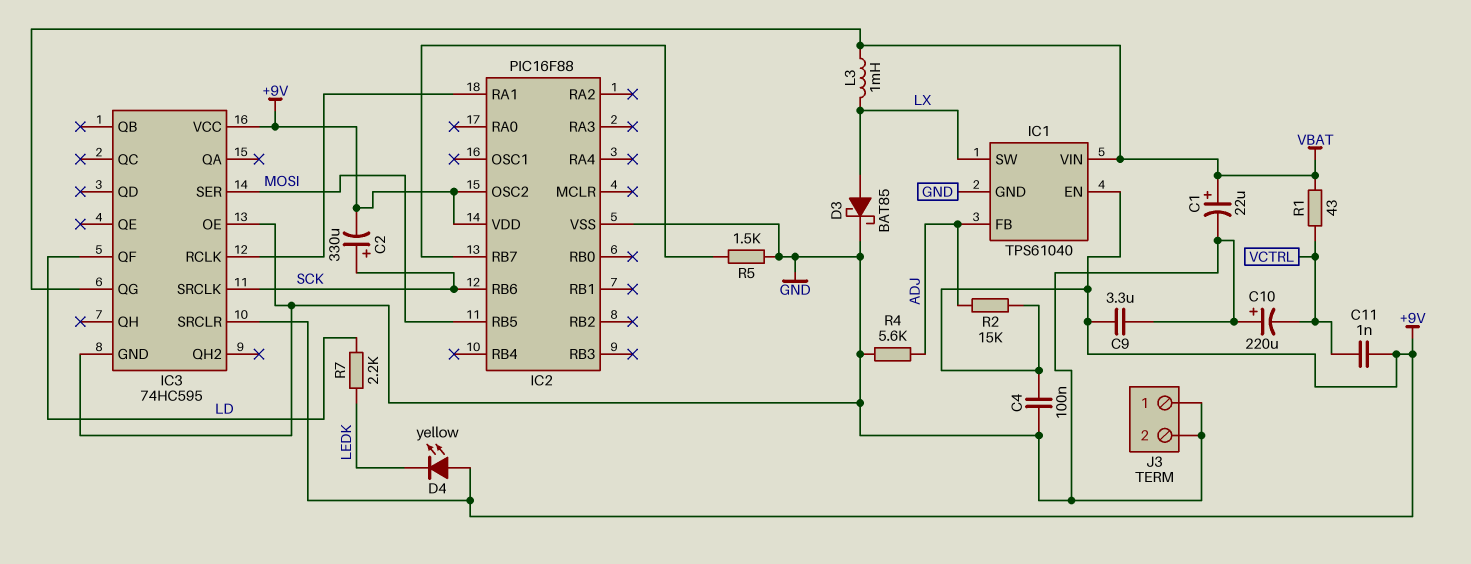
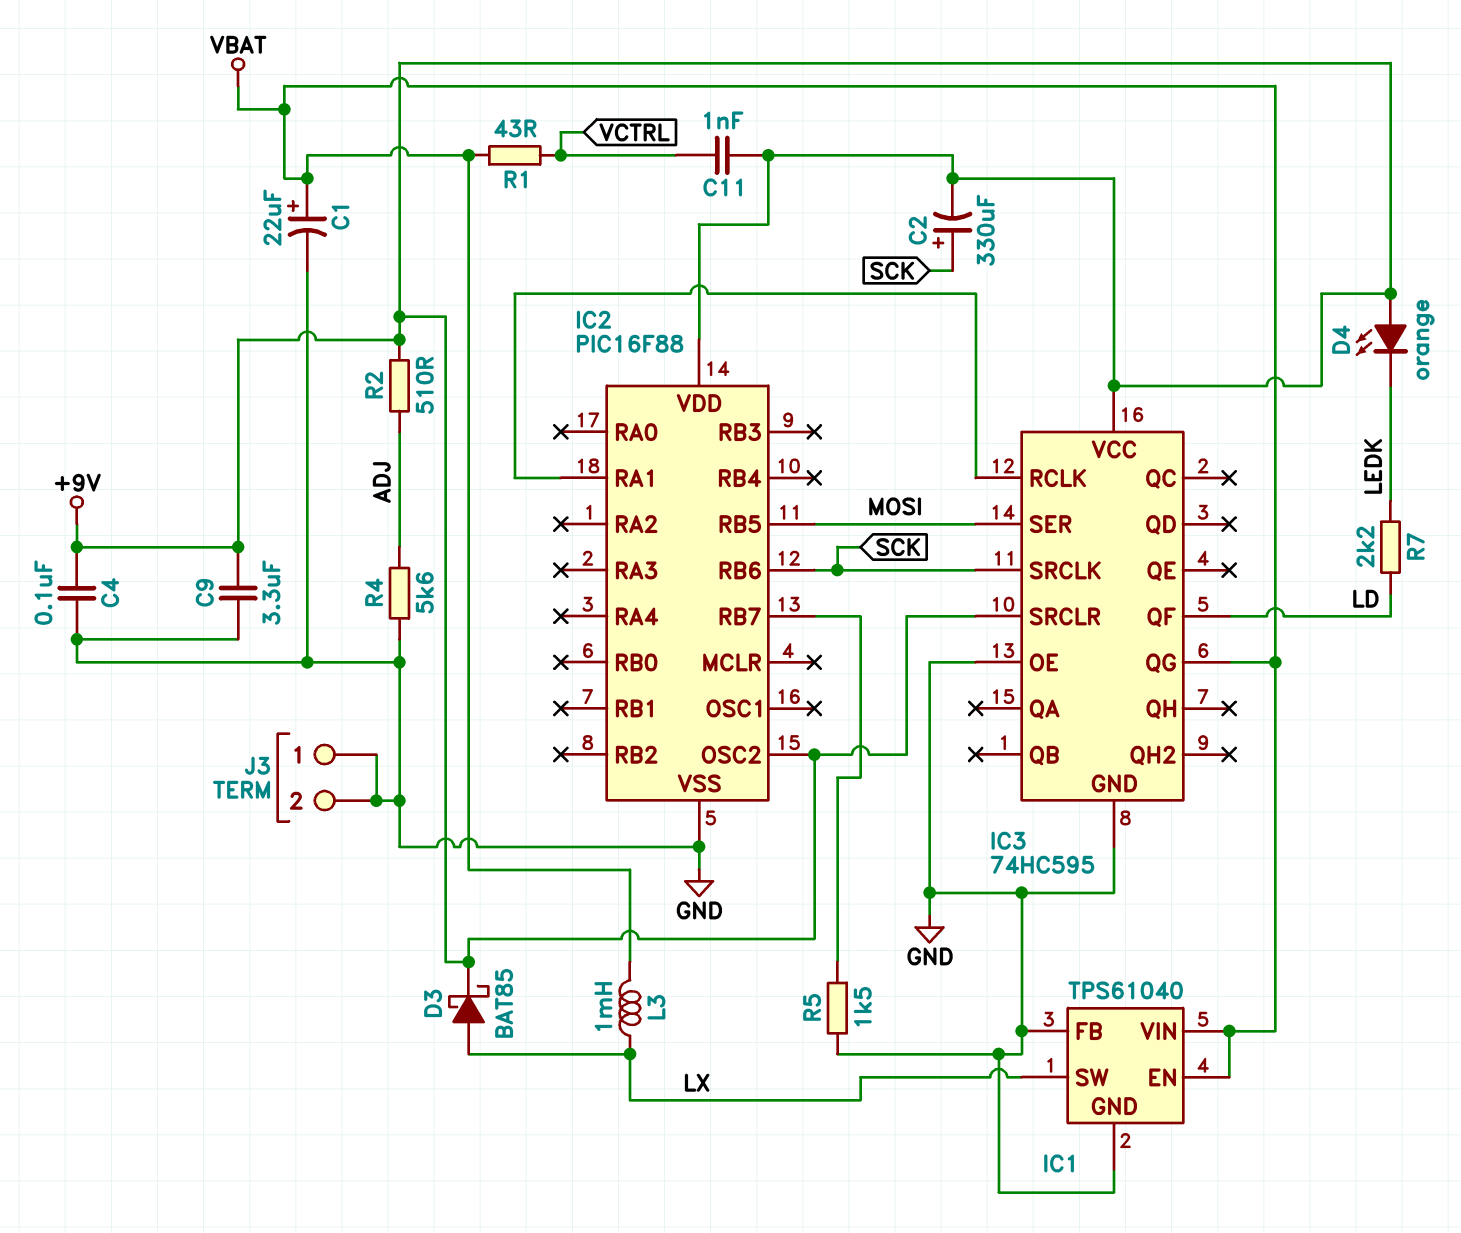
C10: 220uF (plus GND, minus VCTRL) -> none
D3: schottky BAT85 (A LX, K GND) -> schottky BAT85 (A LX, K +9V)
D4: LED yellow (A +9V, K LEDK) -> LED orange (A +9V, K LEDK)
IC1 pin EN: +9V -> VBAT
IC1 pin FB: ADJ -> GND
R2: 15k (+9V, ADJ) -> 510 (+9V, ADJ)

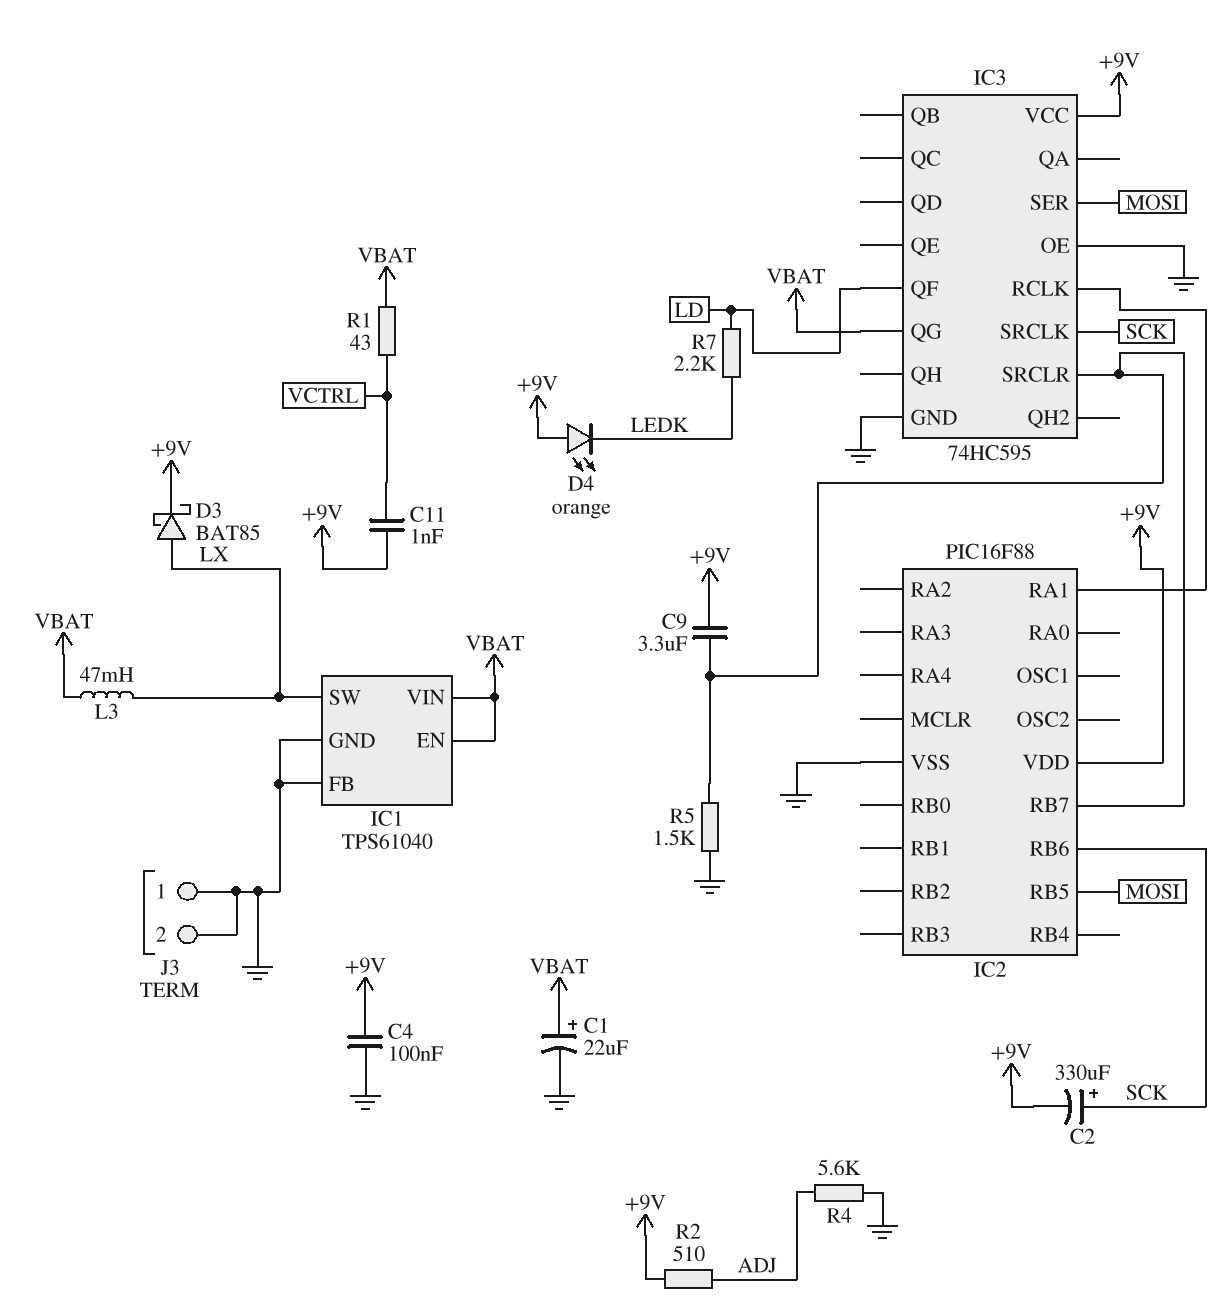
C9: 3.3uF (+9V, GND) -> 3.3uF (+9V, IC2/RB7)
IC2 pin OSC2: +9V -> none
IC3 pin SRCLR: +9V -> IC2/RB7
L3: 1mH (LX, VBAT) -> 47mH (LX, VBAT)

